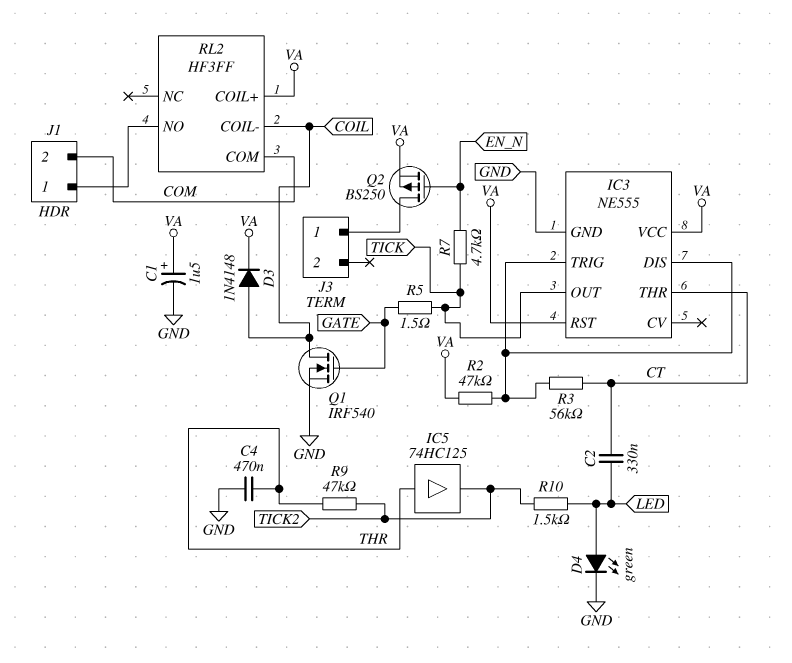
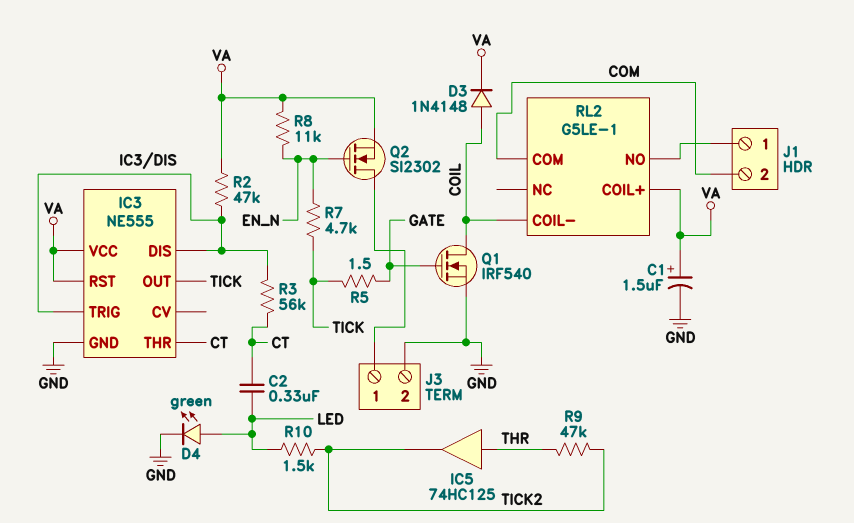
C4: 470nF (GND, THR) -> none
J3 pin 2: none -> GND
Q2: PMOS BS250 (G EN_N, D J3/1, S VA) -> NMOS SI2302 (G EN_N, D J3/1, S VA)
R8: none -> 11k (EN_N, VA)
RL2: HF3FF -> G5LE-1

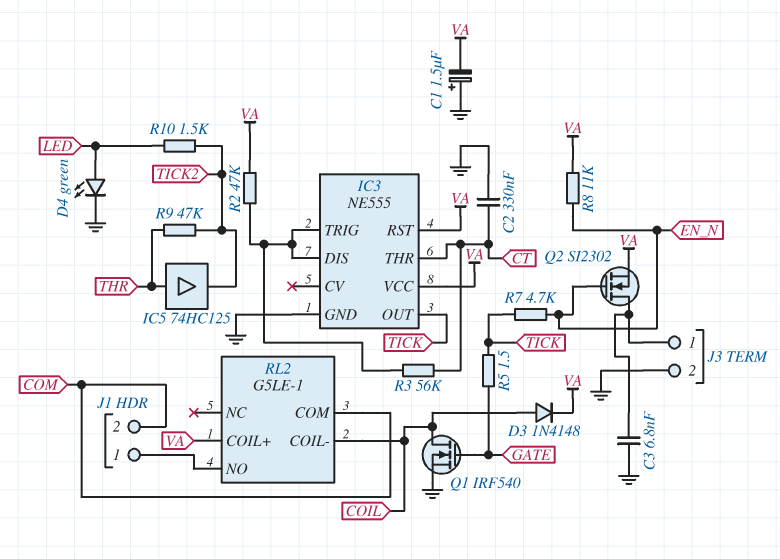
C1: 1.5uF (plus VA, minus GND) -> 1.5uF (plus GND, minus VA)
C2: 330nF (CT, LED) -> 330nF (CT, GND)
C3: none -> 6.8nF (GND, J3/1)

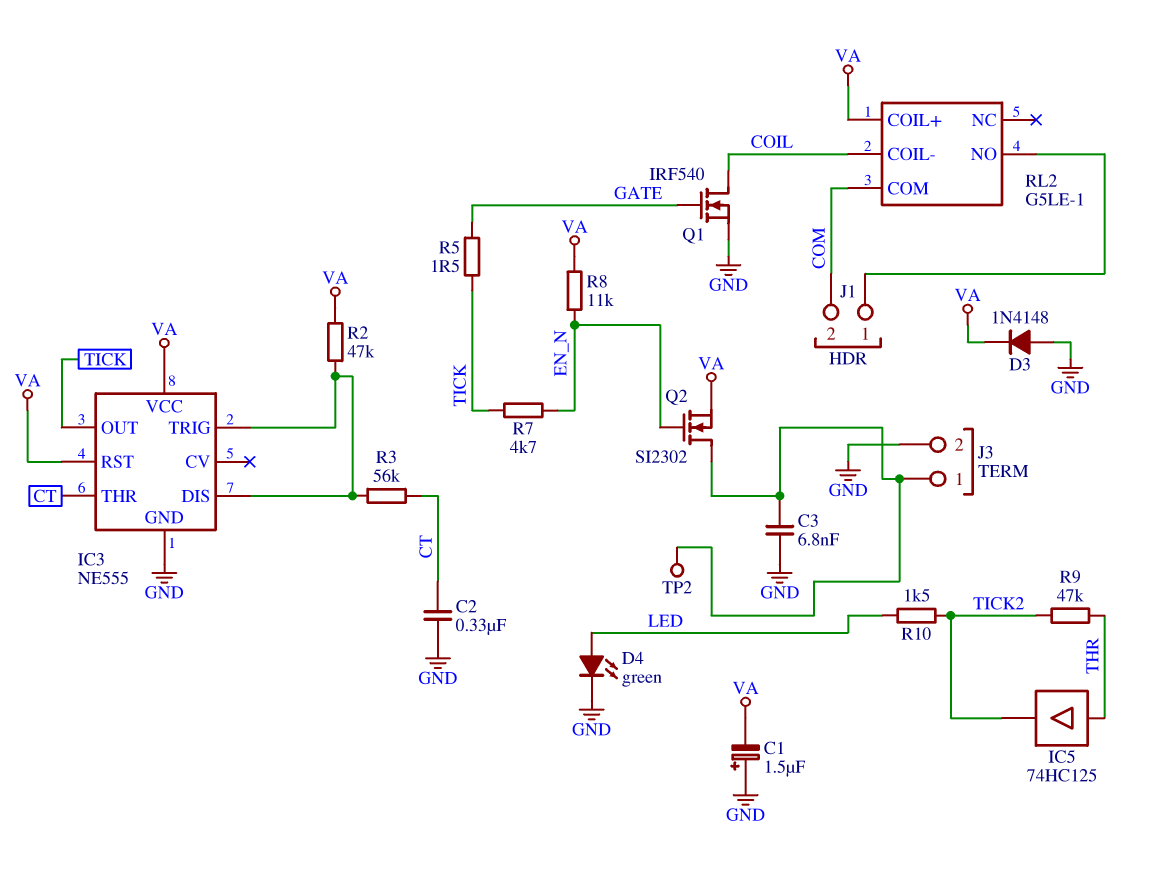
D3: diode 1N4148 (A COIL, K VA) -> diode 1N4148 (A GND, K VA)
TP2: none -> test point (J3/1)

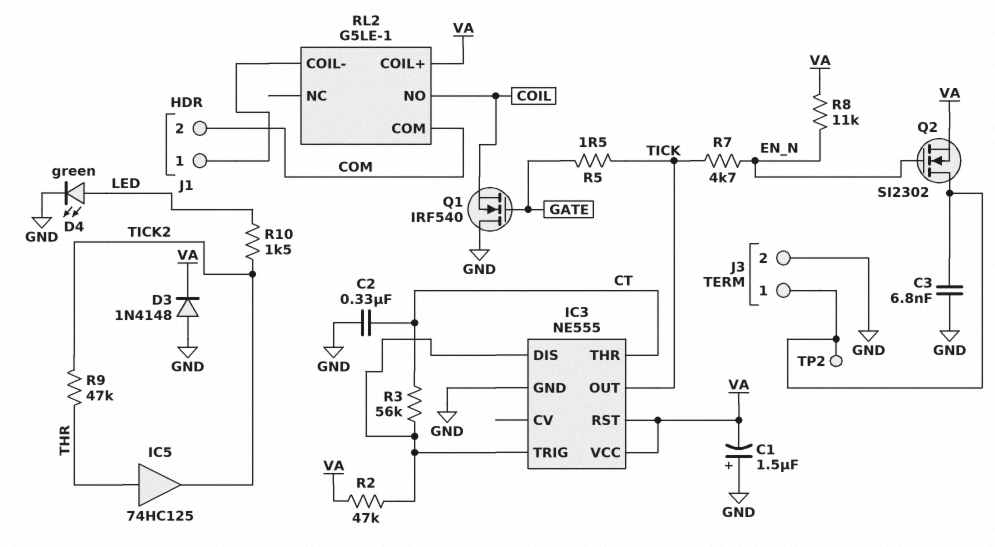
Q1: NMOS IRF540 (G GATE, D COIL, S GND) -> NMOS IRF540 (G GATE, D GND, S COIL)
RL2 pin COIL-: COIL -> J1/1
RL2 pin NO: J1/1 -> COIL

